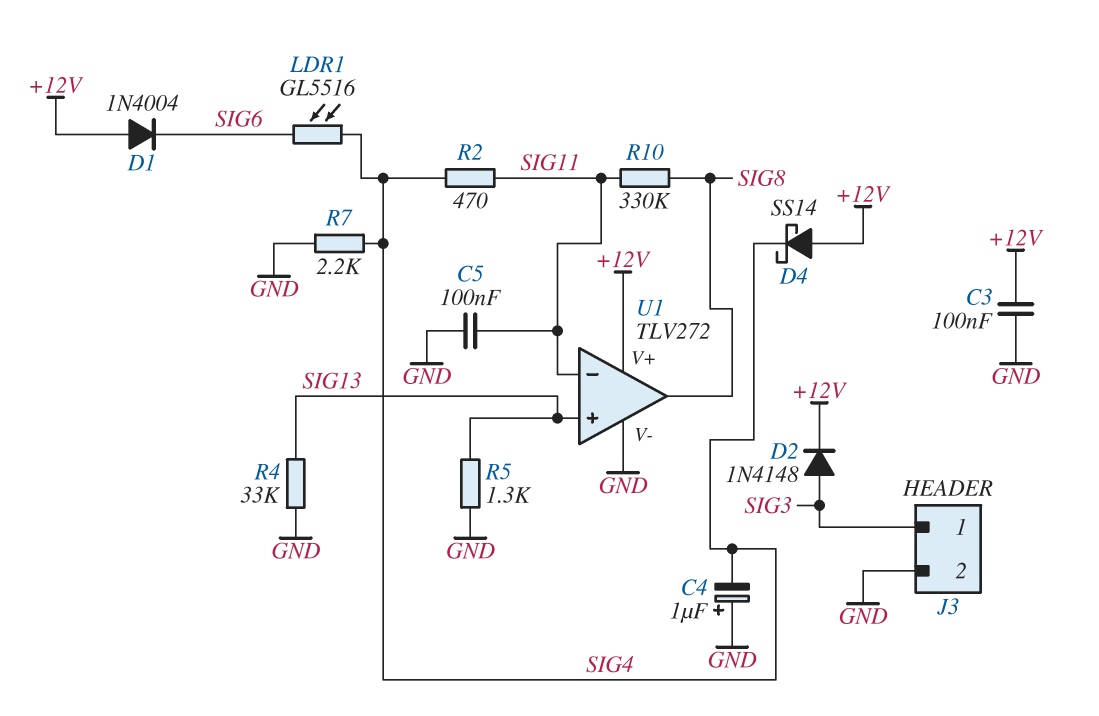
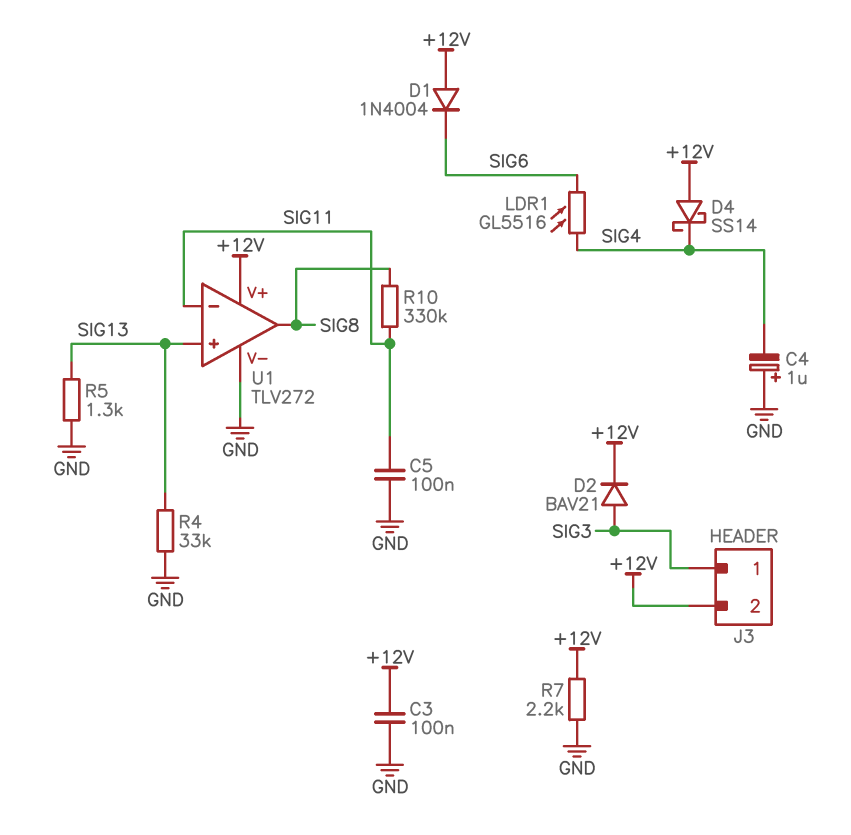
D2: diode 1N4148 (A SIG3, K +12V) -> diode BAV21 (A SIG3, K +12V)
J3 pin 2: GND -> +12V
R2: 470 (SIG4, SIG11) -> none
R7: 2.2k (GND, SIG4) -> 2.2k (+12V, GND)

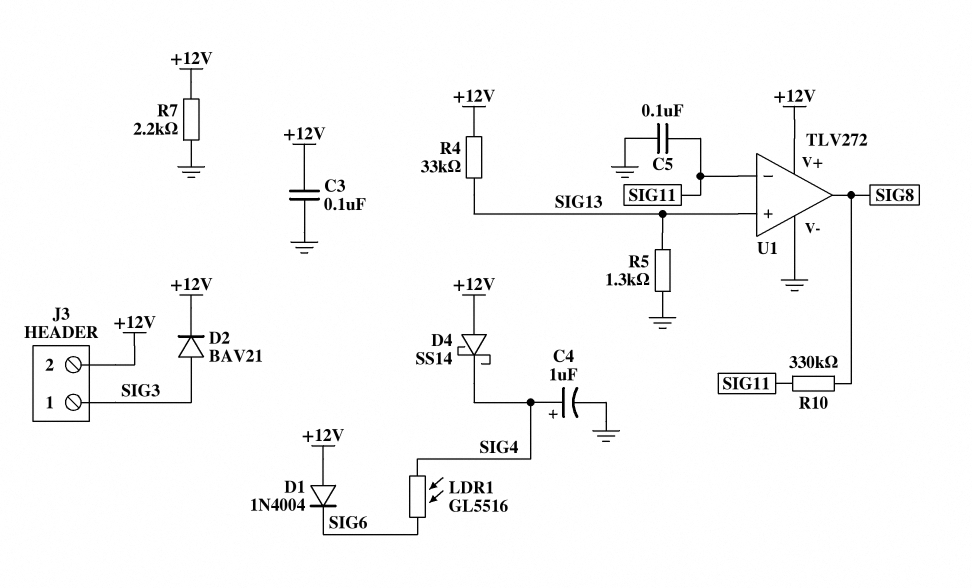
C4: 1uF (plus GND, minus SIG4) -> 1uF (plus SIG4, minus GND)
R4: 33k (GND, SIG13) -> 33k (+12V, SIG13)

